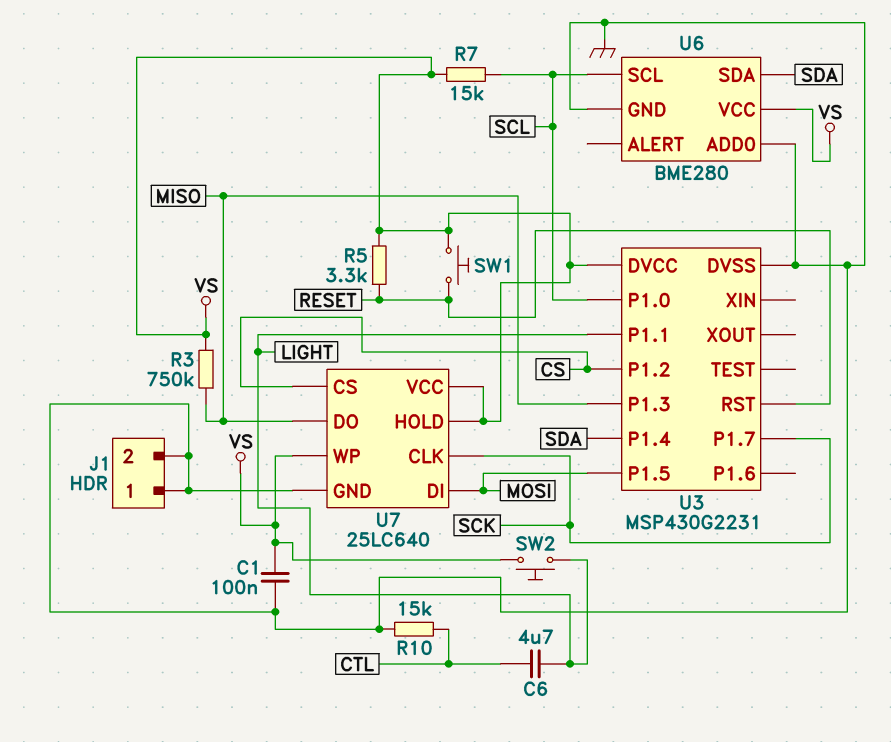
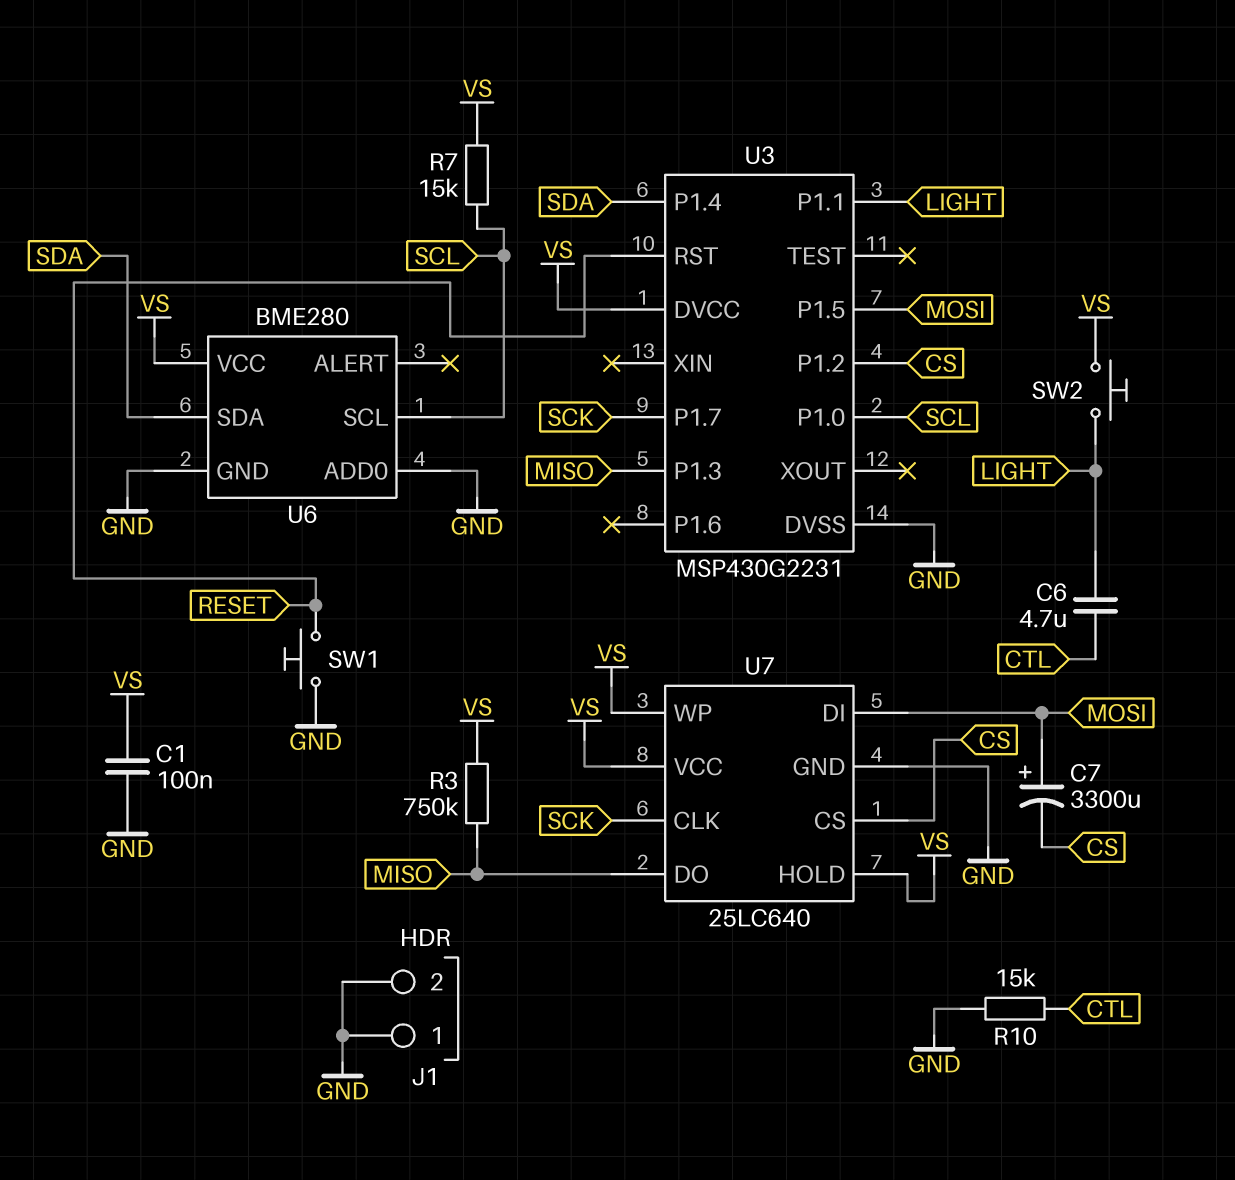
C7: none -> 3300uF (plus MOSI, minus CS)
R5: 3.3k (RESET, VS) -> none
SW1: button (RESET, VS) -> button (GND, RESET)

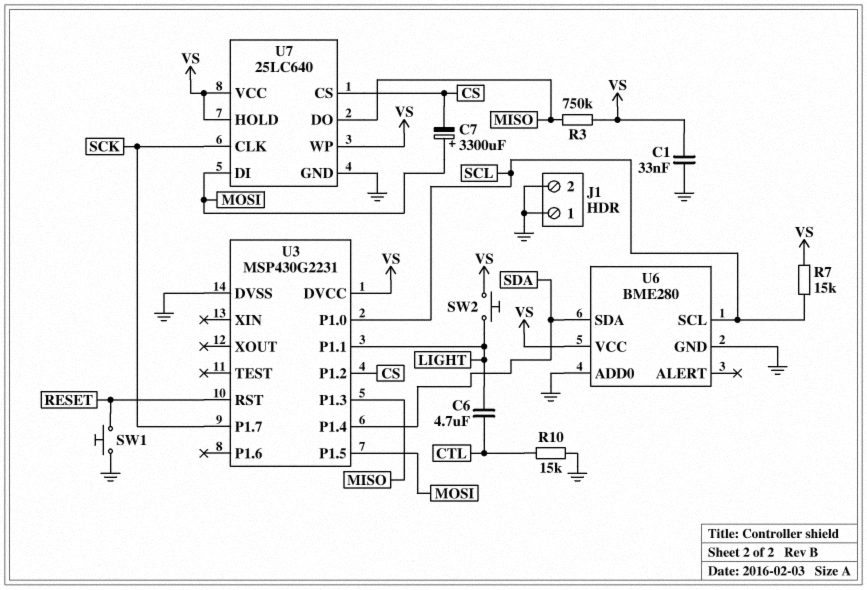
C1: 100nF (GND, VS) -> 33nF (GND, VS)

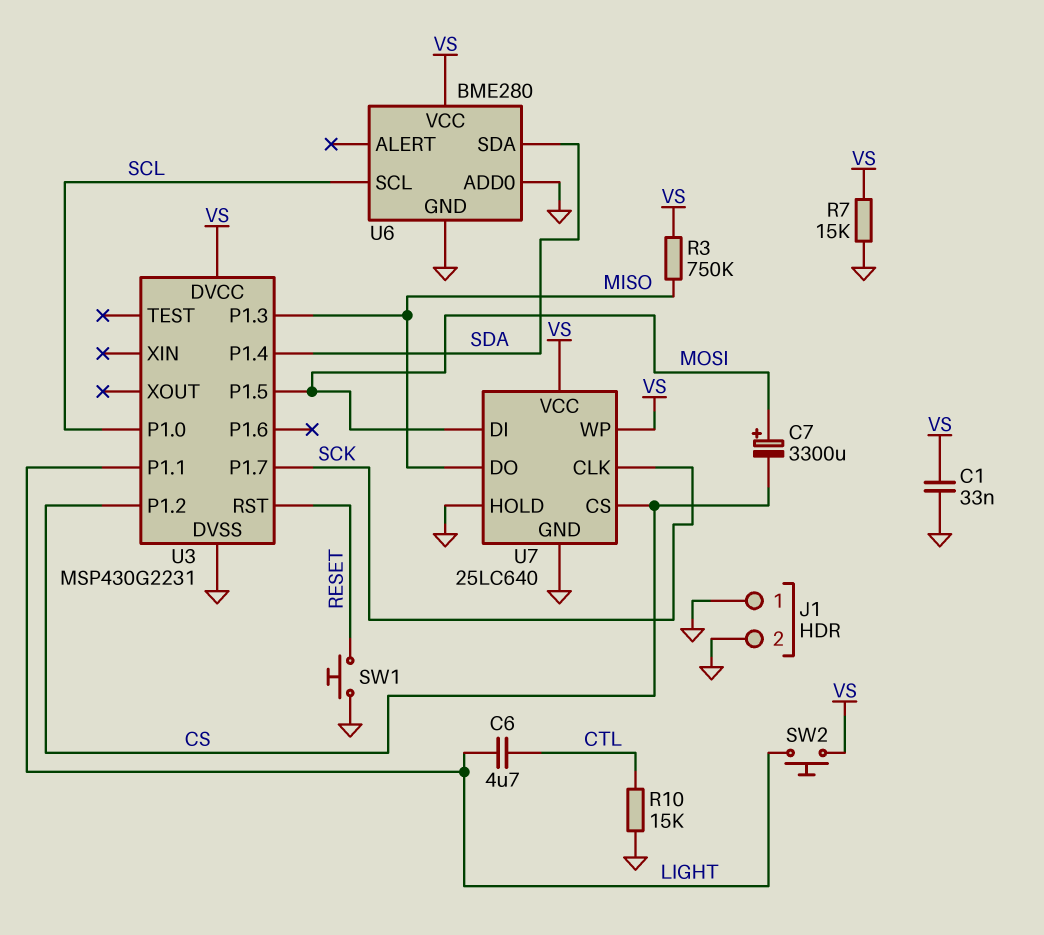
R7: 15k (SCL, VS) -> 15k (GND, VS)
U7 pin HOLD: VS -> GND

